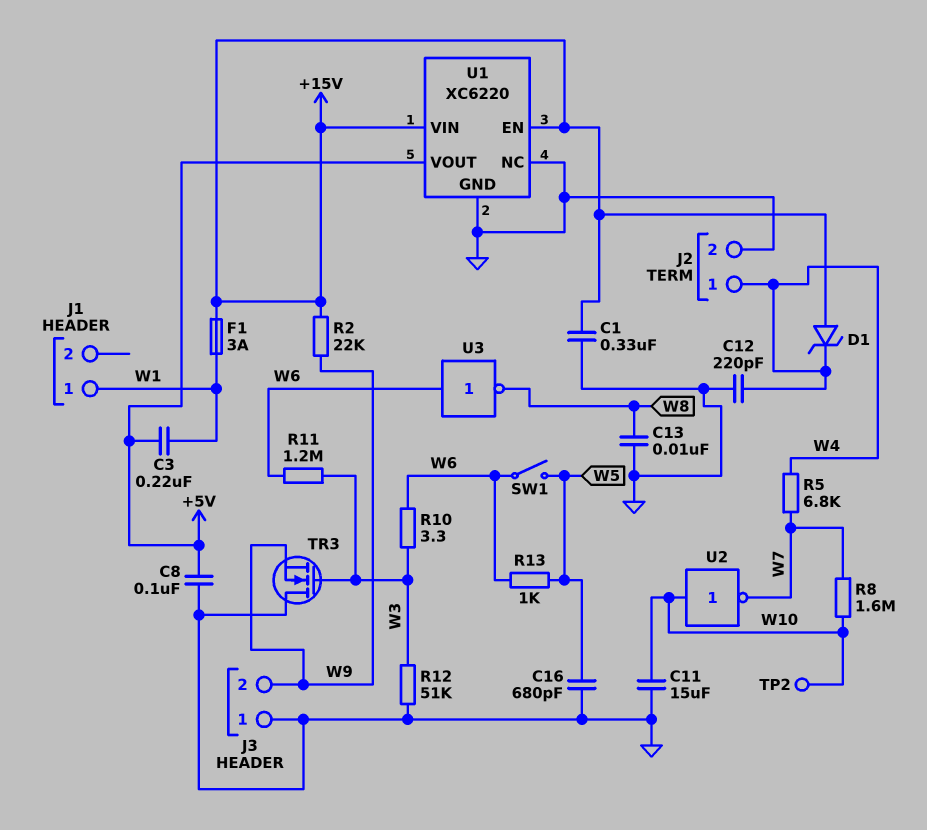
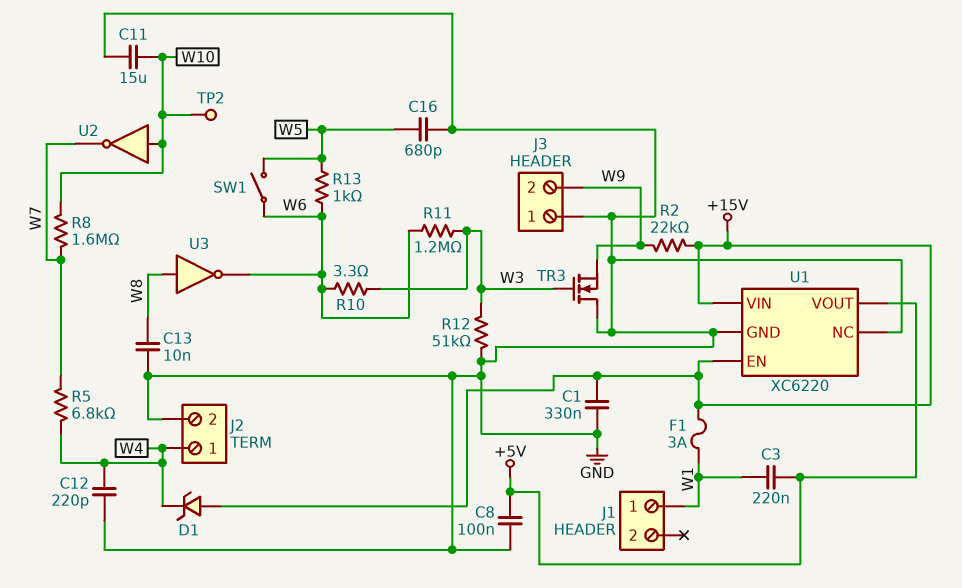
U3: NOT (in W6, out W8) -> NOT (in W8, out W6)

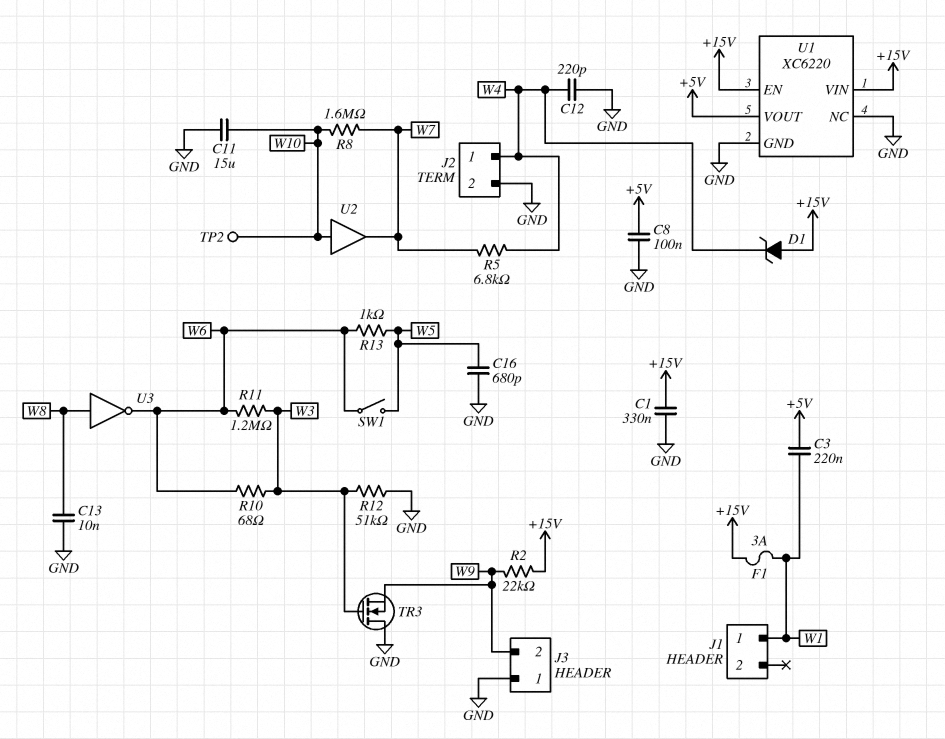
R10: 3.3 (W3, W6) -> 68 (W3, W6)
U2: NOT (in W10, out W7) -> buffer (in W10, out W7)

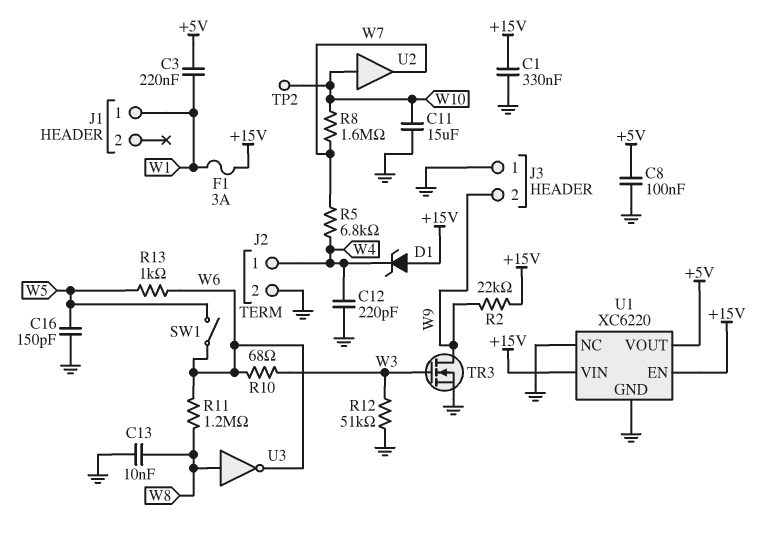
C16: 680pF (GND, W5) -> 150pF (GND, W5)
R11: 1.2M (W3, W6) -> 1.2M (W6, W8)
TR3: NMOS (G W3, D GND, S W9) -> NMOS (G W3, D W9, S GND)

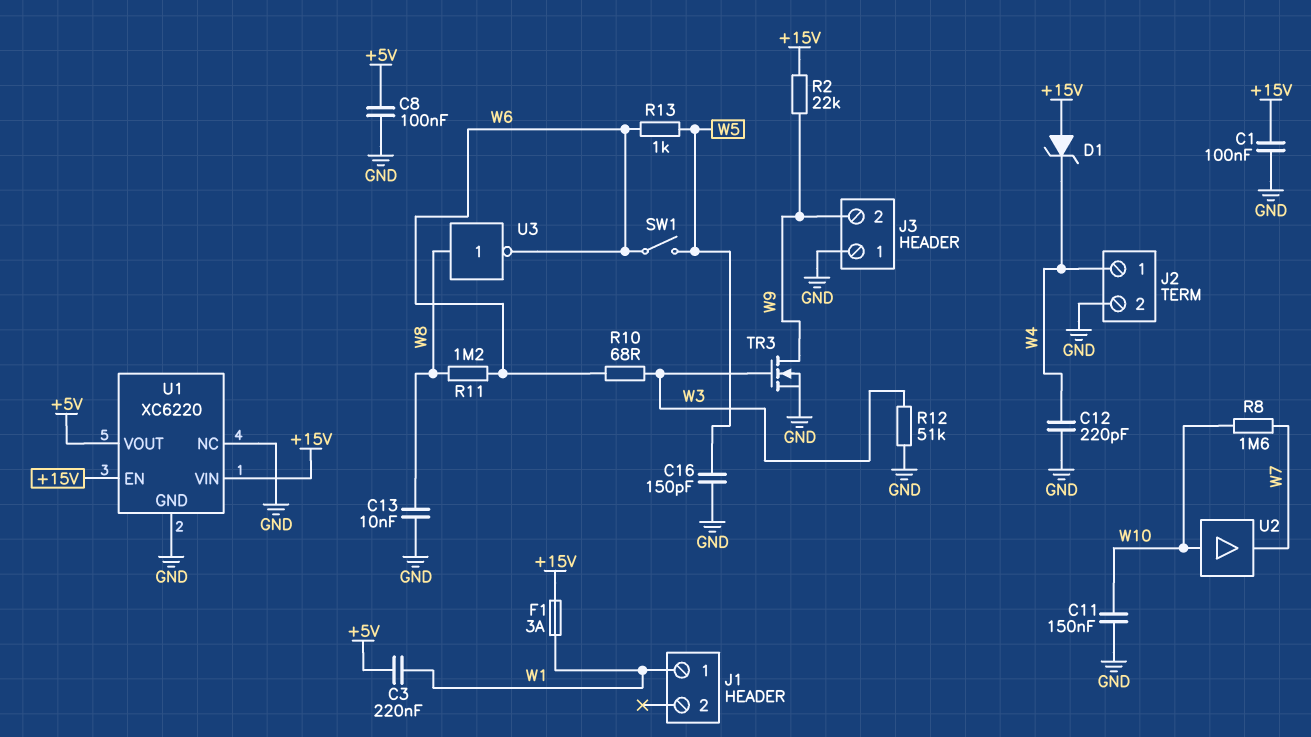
C1: 330nF (+15V, GND) -> 100nF (+15V, GND)
C11: 15uF (GND, W10) -> 150nF (GND, W10)
R5: 6.8k (W4, W7) -> none
TP2: test point (W10) -> none

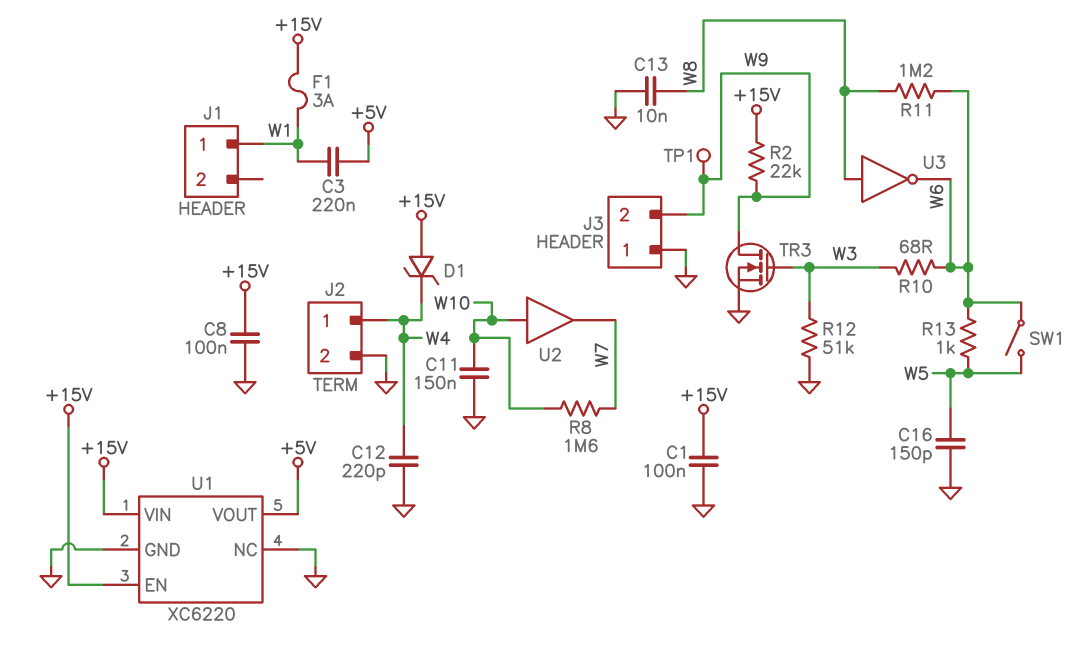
C8: 100nF (+5V, GND) -> 100nF (+15V, GND)
TP1: none -> test point (W9)

